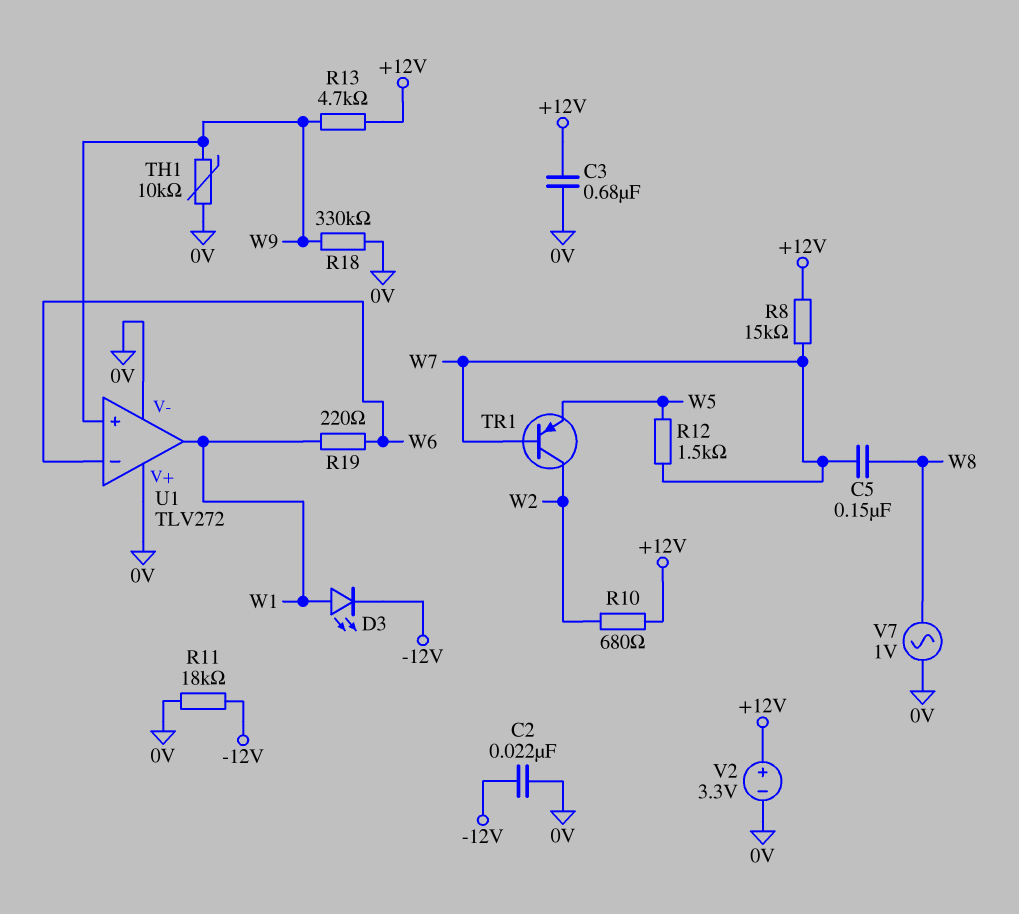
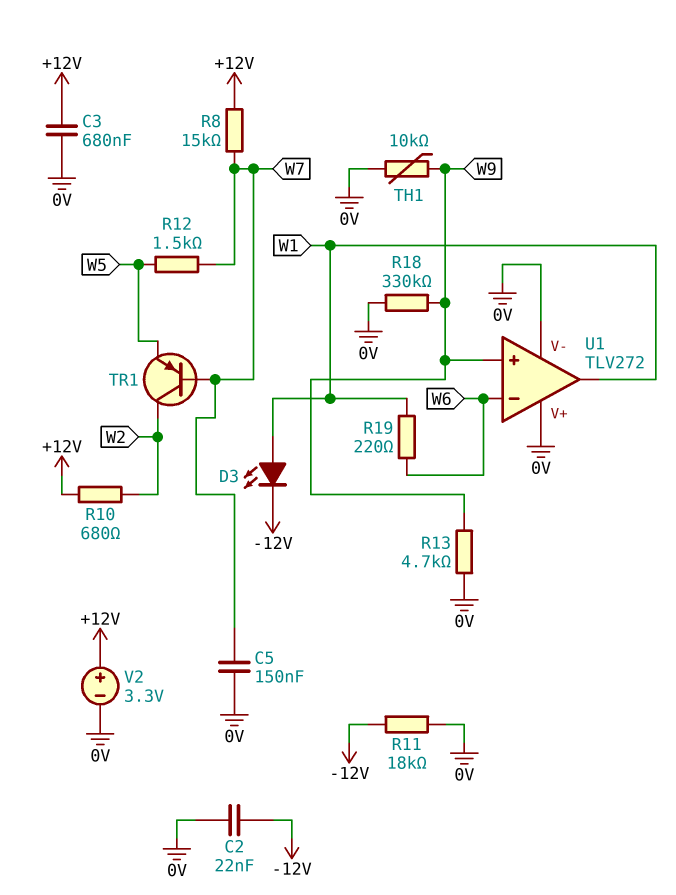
C5: 150nF (W7, W8) -> 150nF (0V, W7)
R13: 4.7k (+12V, W9) -> 4.7k (0V, W9)
V7: AC 1V (0V, W8) -> none

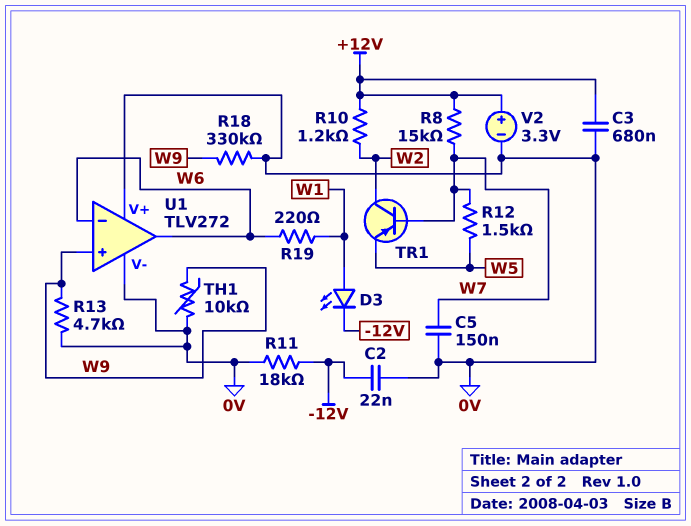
R10: 680 (+12V, W2) -> 1.2k (+12V, W2)
U1 pin out: W1 -> W6

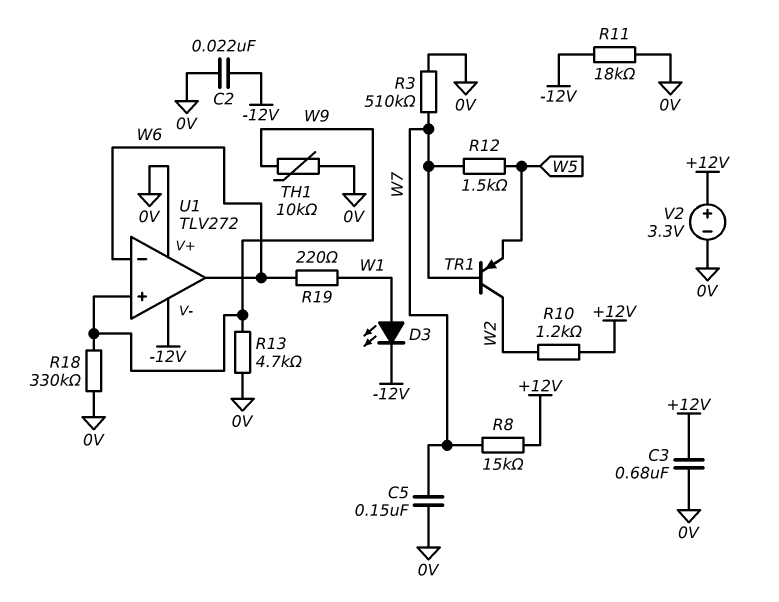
R3: none -> 510k (0V, W7)
U1 pin V-: 0V -> -12V

